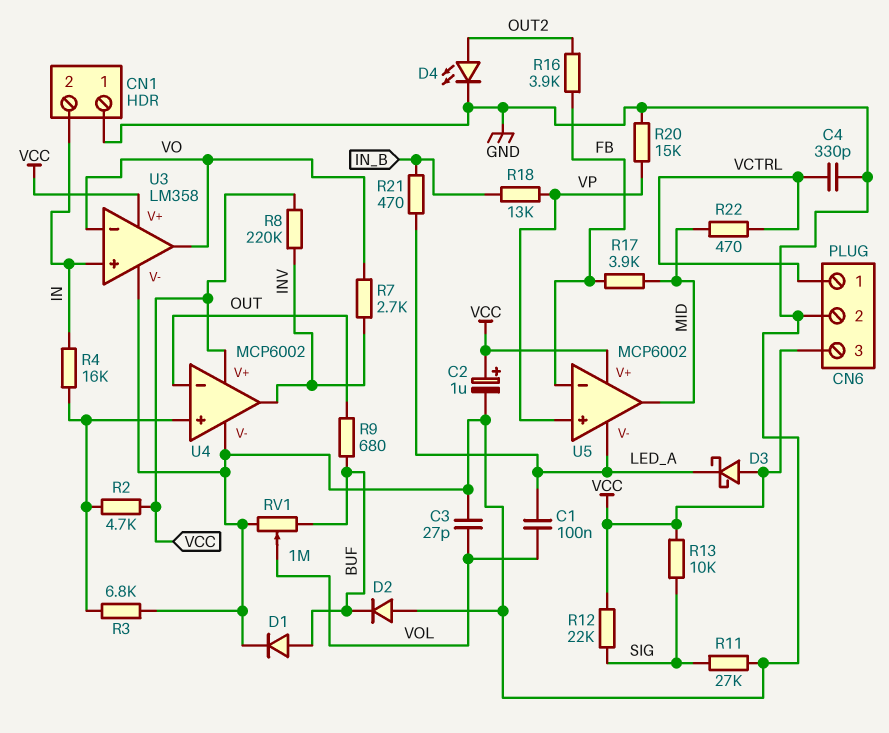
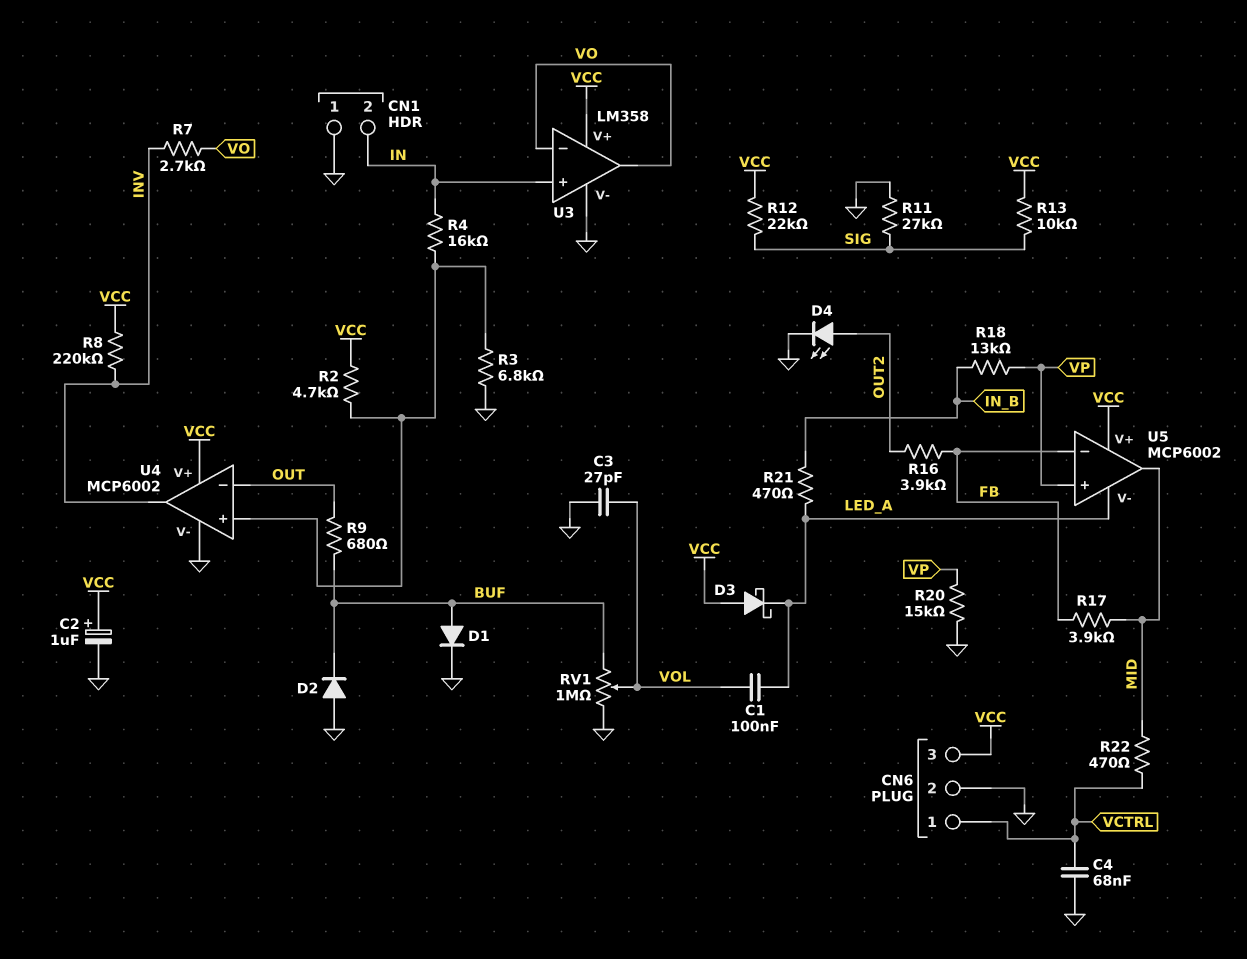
C4: 330pF (GND, VCTRL) -> 68nF (GND, VCTRL)

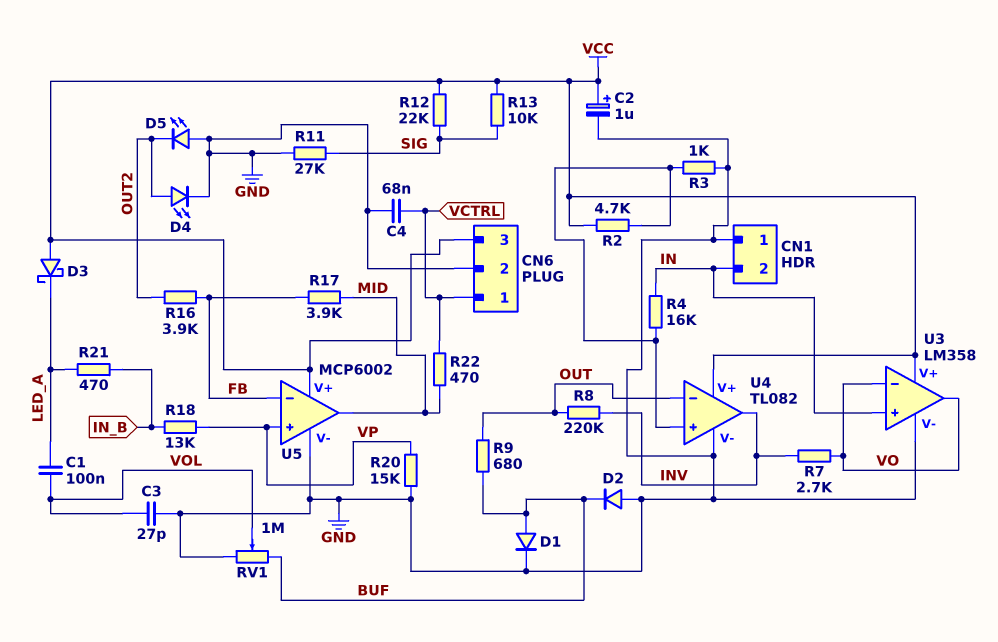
D5: none -> LED (A GND, K OUT2)
R3: 6.8k (GND, U4/in+) -> 1k (GND, U4/in+)
R8: 220k (INV, VCC) -> 220k (INV, OUT)
U4: MCP6002 -> TL082
U5 pin V-: LED_A -> GND

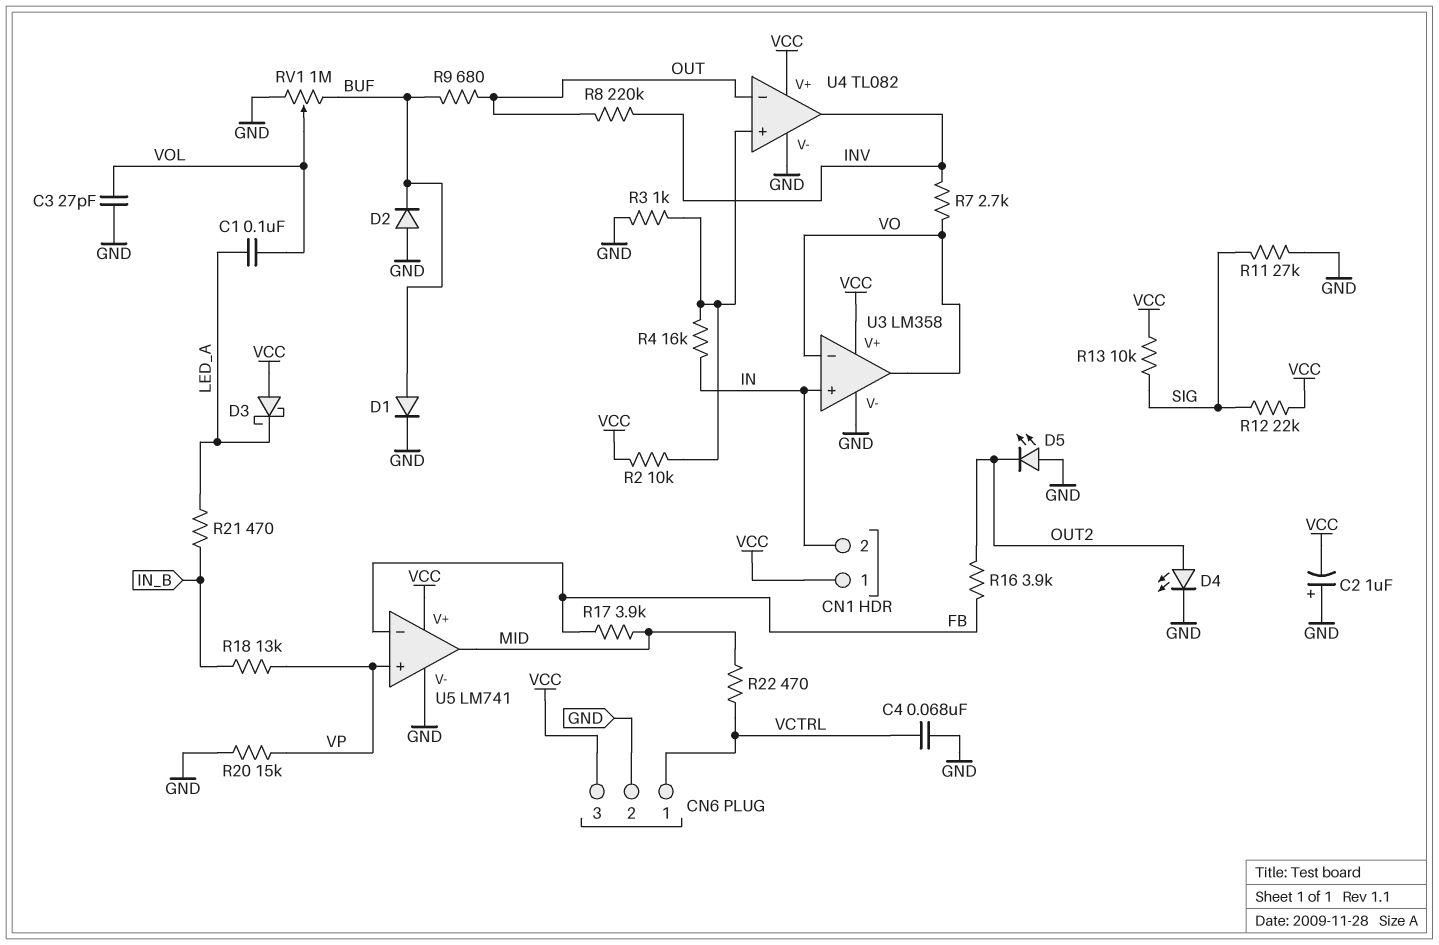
C2: 1uF (plus VCC, minus GND) -> 1uF (plus GND, minus VCC)
CN1 pin 1: GND -> VCC
R2: 4.7k (U4/in+, VCC) -> 10k (U4/in+, VCC)
U5: MCP6002 -> LM741

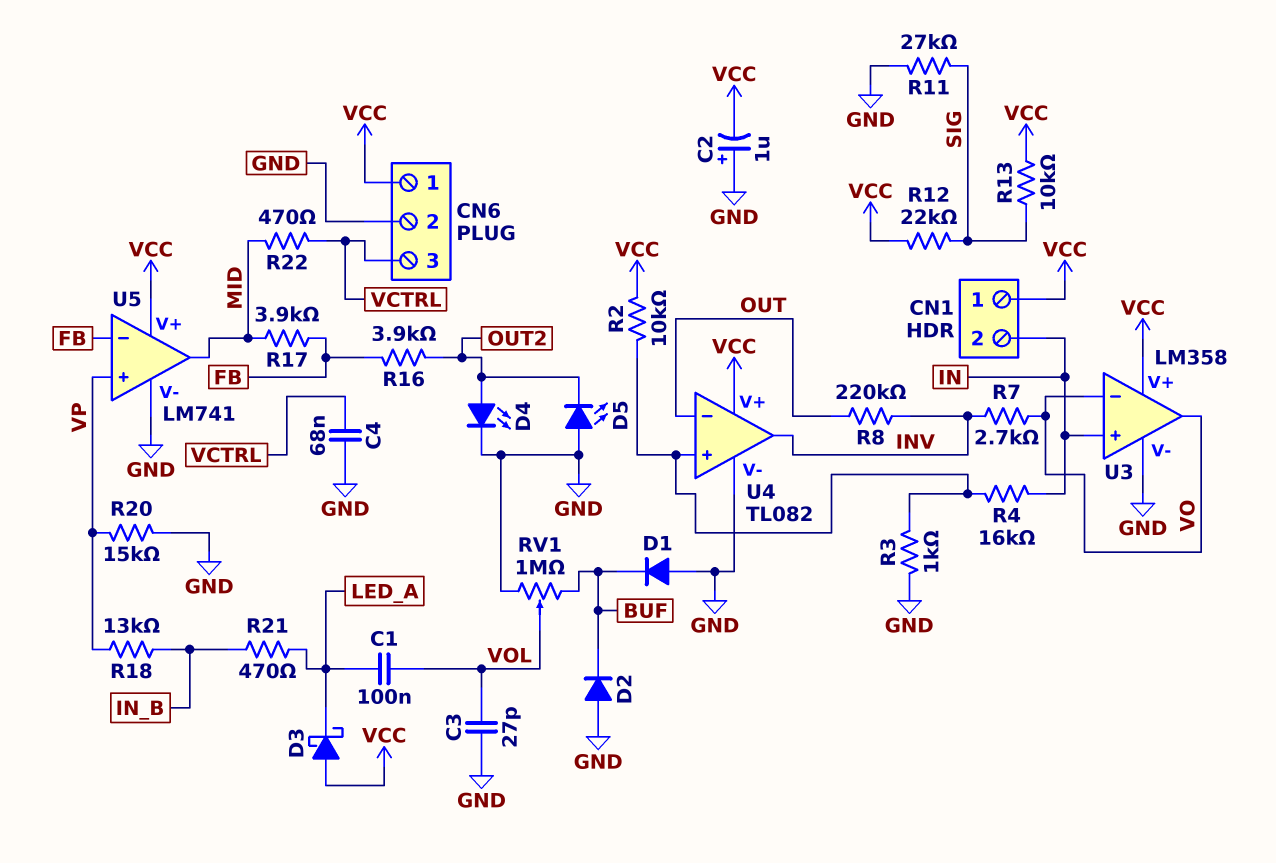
CN6 pin 1: VCTRL -> VCC
CN6 pin 3: VCC -> VCTRL
D1: diode (A BUF, K GND) -> diode (A GND, K BUF)
R9: 680 (BUF, OUT) -> none

